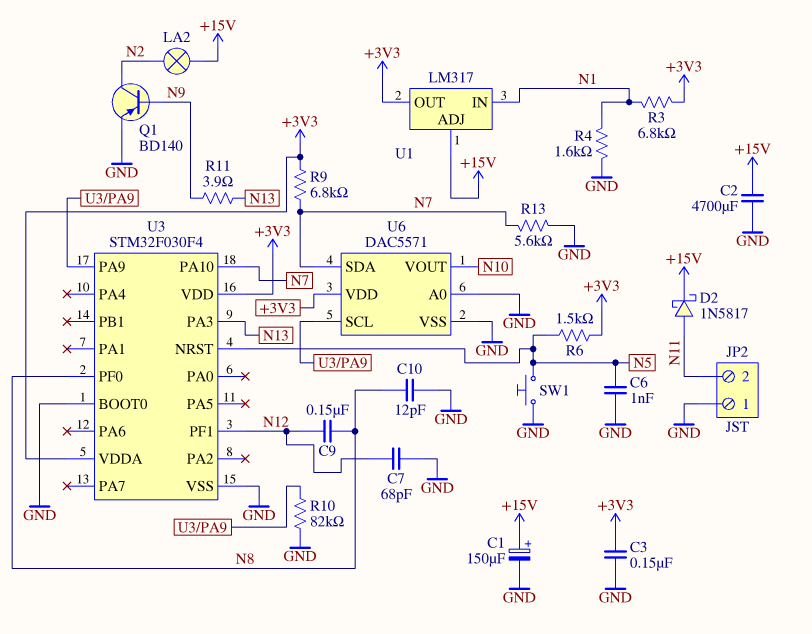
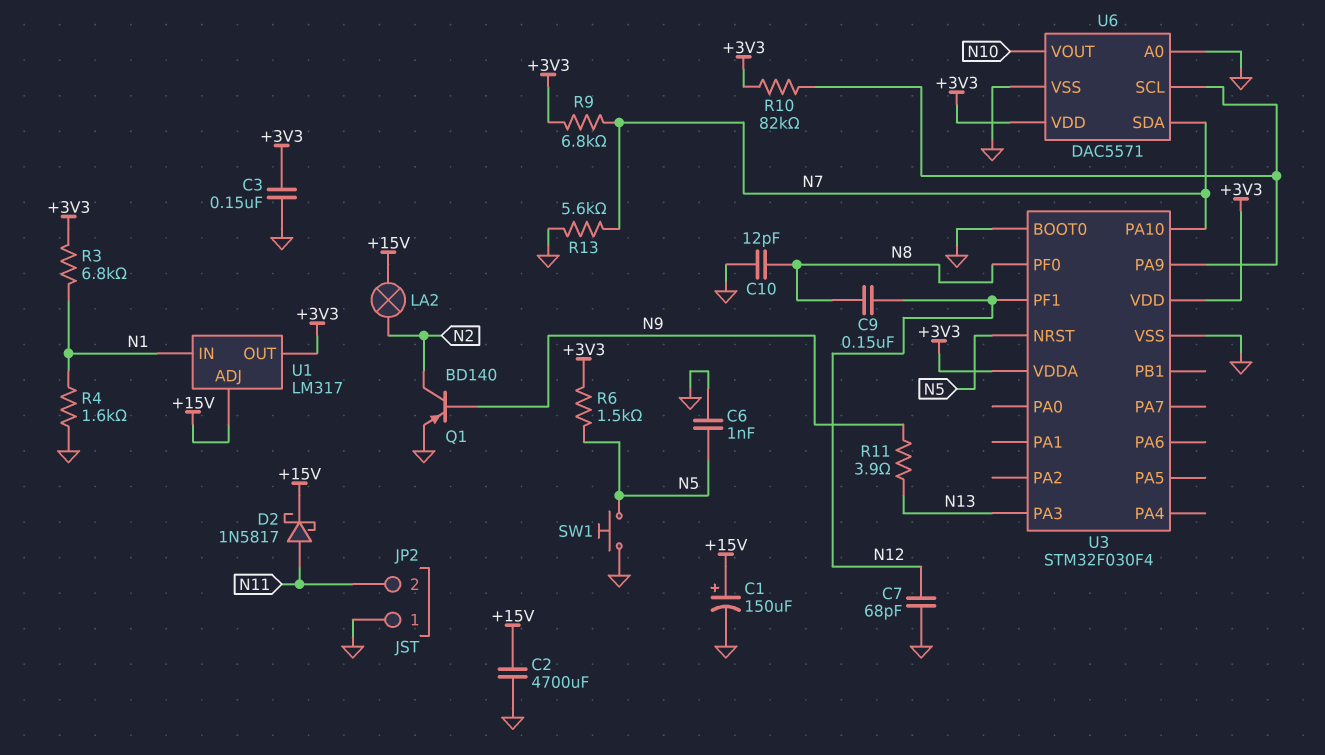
R10: 82k (GND, U3/PA9) -> 82k (+3V3, U3/PA9)

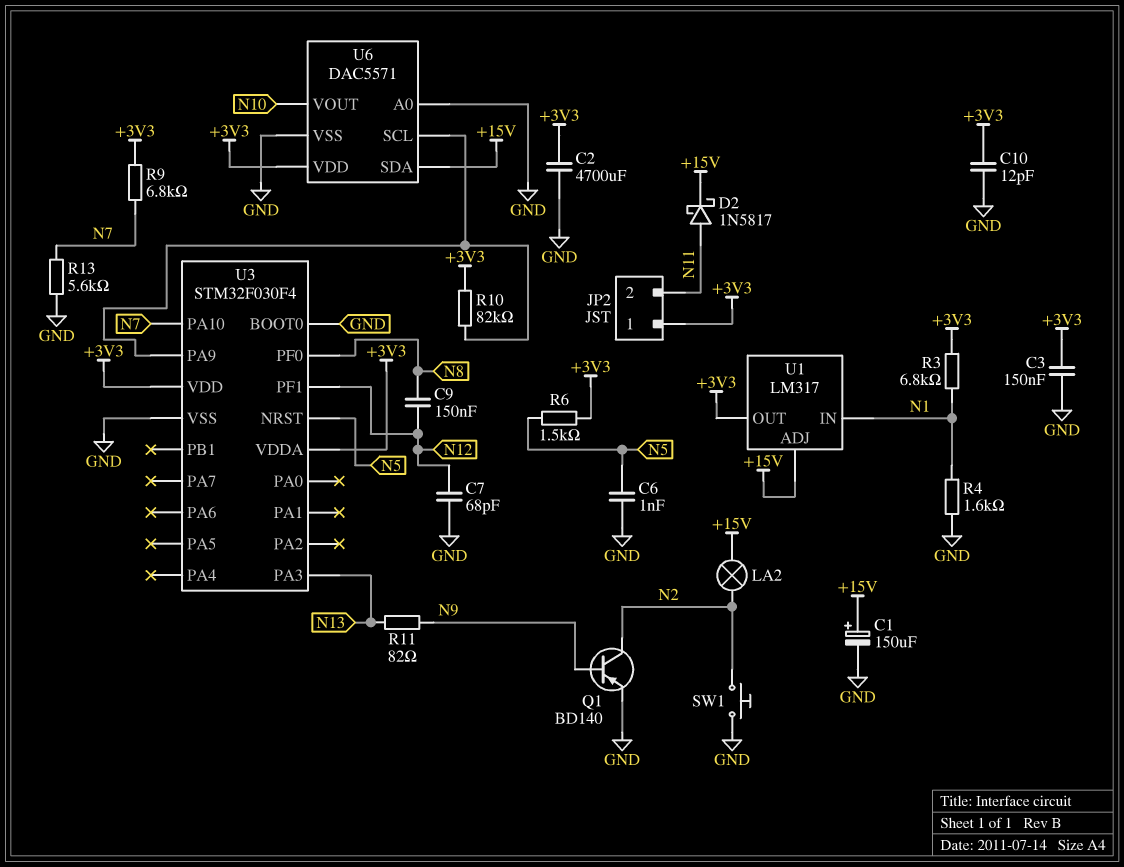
C2: 4700uF (+15V, GND) -> 4700uF (+3V3, GND)
C10: 12pF (GND, N8) -> 12pF (+3V3, GND)
JP2 pin 1: GND -> +3V3
R11: 3.9 (N9, N13) -> 82 (N9, N13)
SW1: button (GND, N5) -> button (GND, N2)
U6 pin SDA: N7 -> +15V

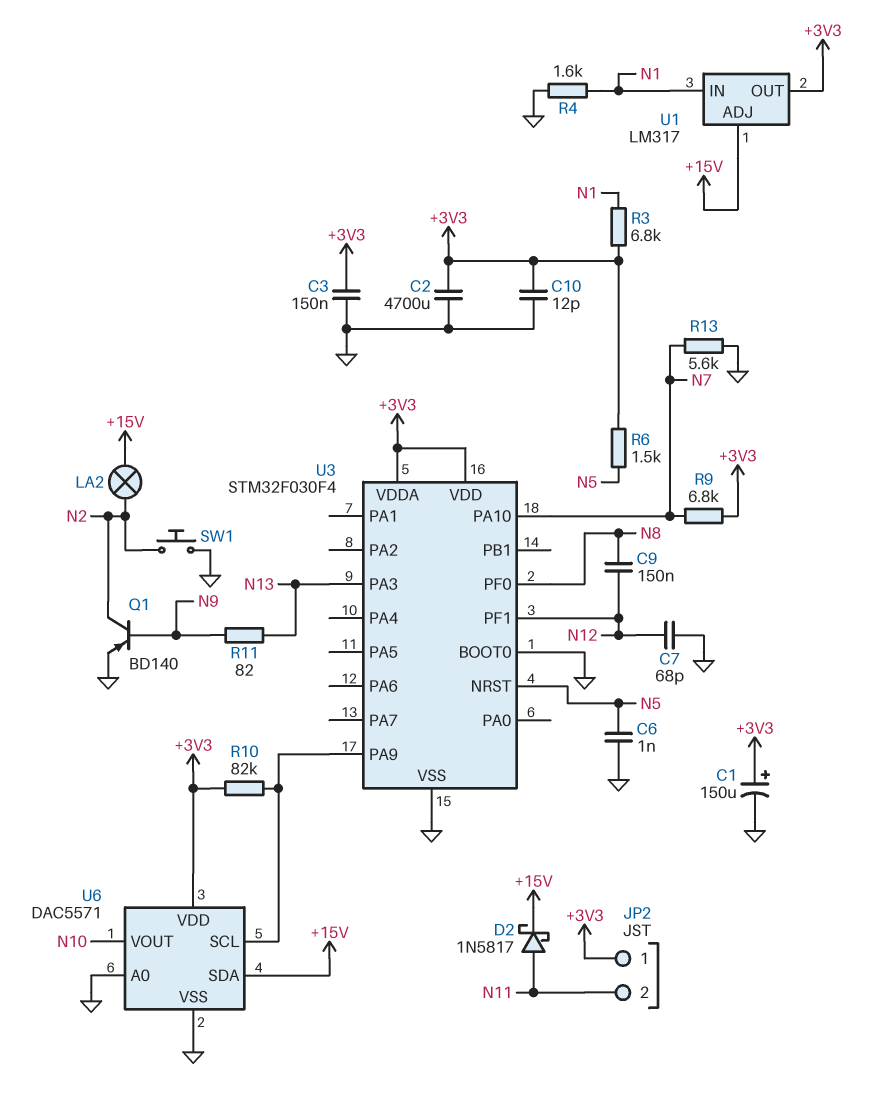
C1: 150uF (plus +15V, minus GND) -> 150uF (plus +3V3, minus GND)

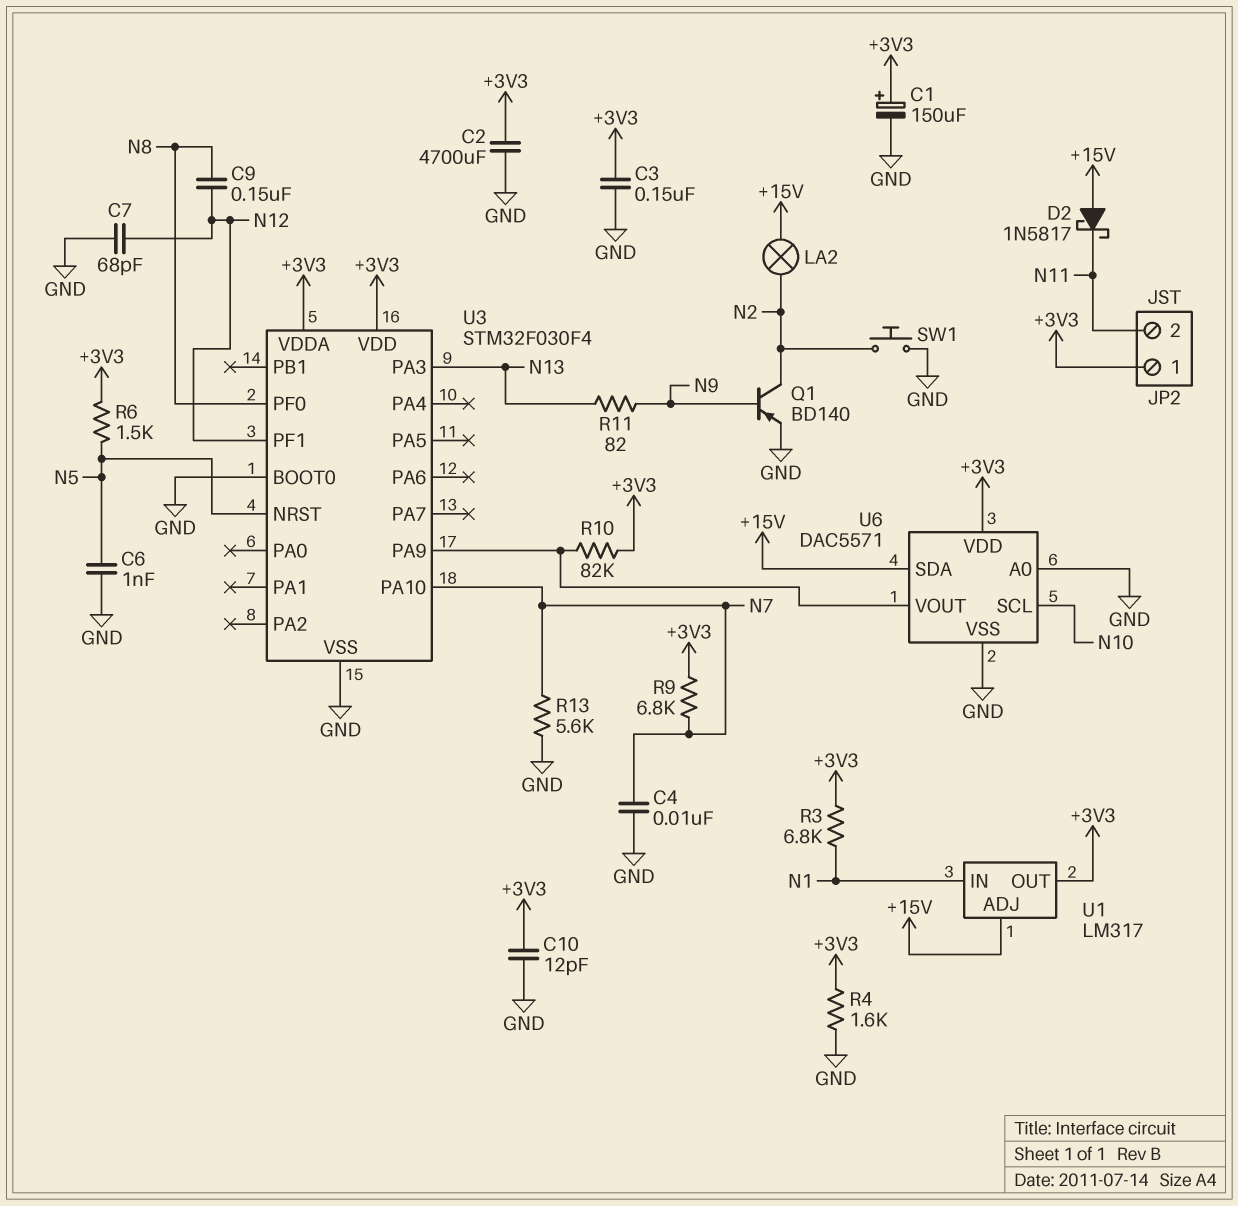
C4: none -> 10nF (GND, N7)
D2: schottky 1N5817 (A N11, K +15V) -> schottky 1N5817 (A +15V, K N11)
R4: 1.6k (GND, N1) -> 1.6k (+3V3, GND)
U6 pin SCL: U3/PA9 -> N10
U6 pin VOUT: N10 -> U3/PA9

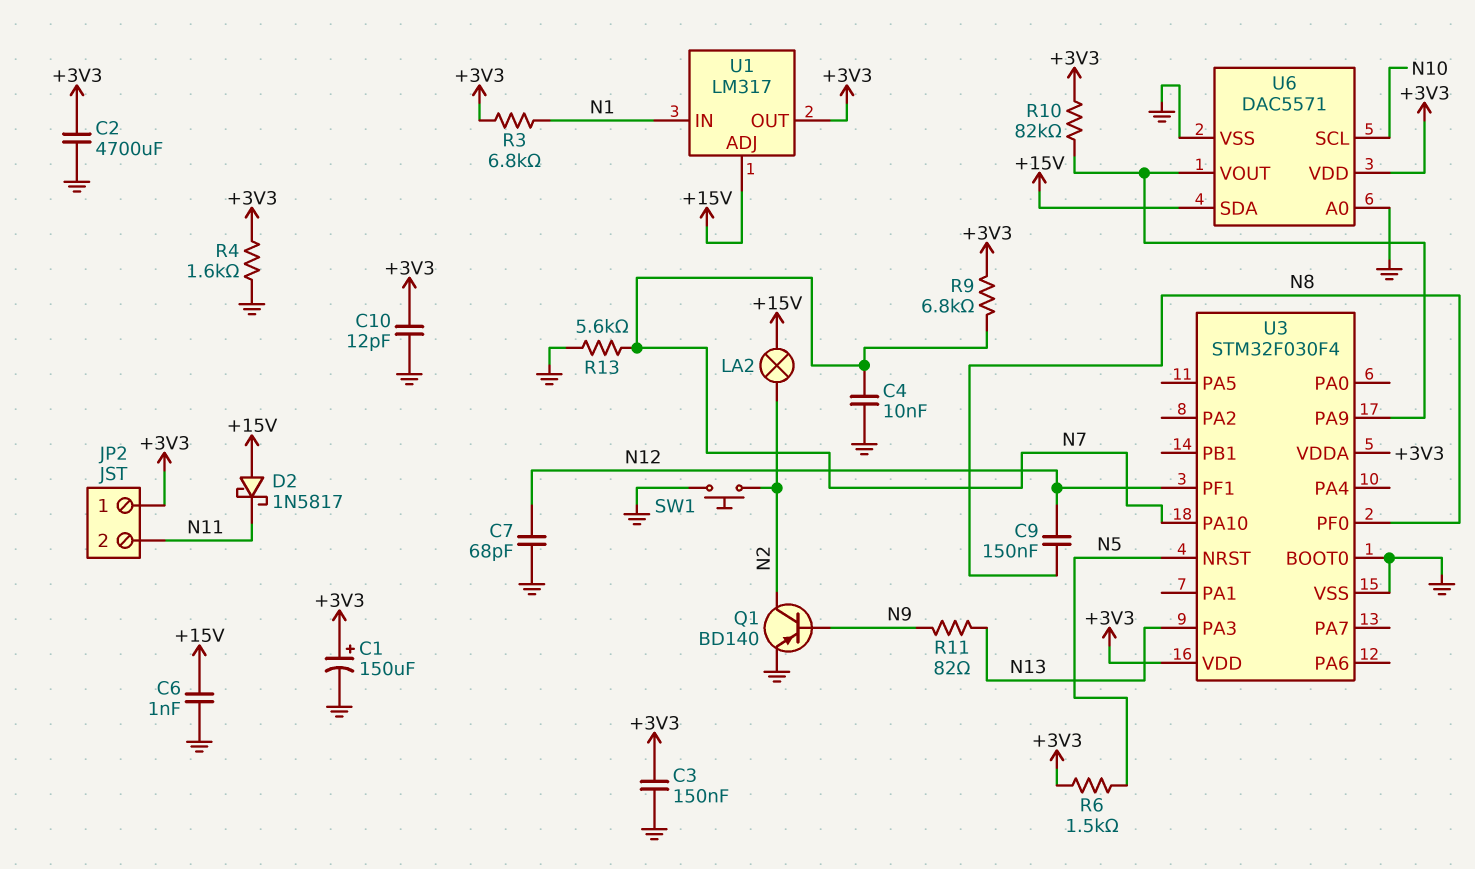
C6: 1nF (GND, N5) -> 1nF (+15V, GND)

